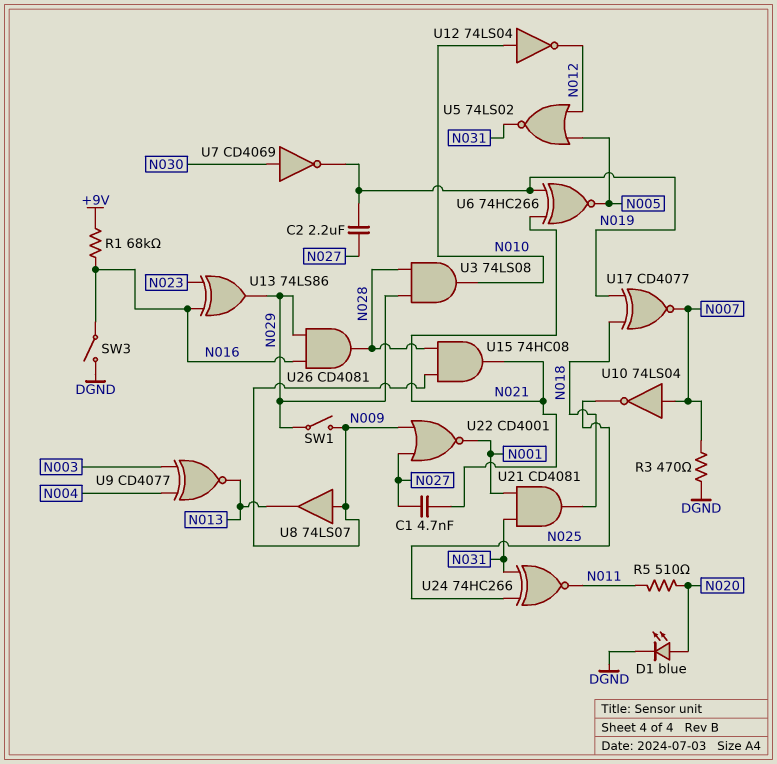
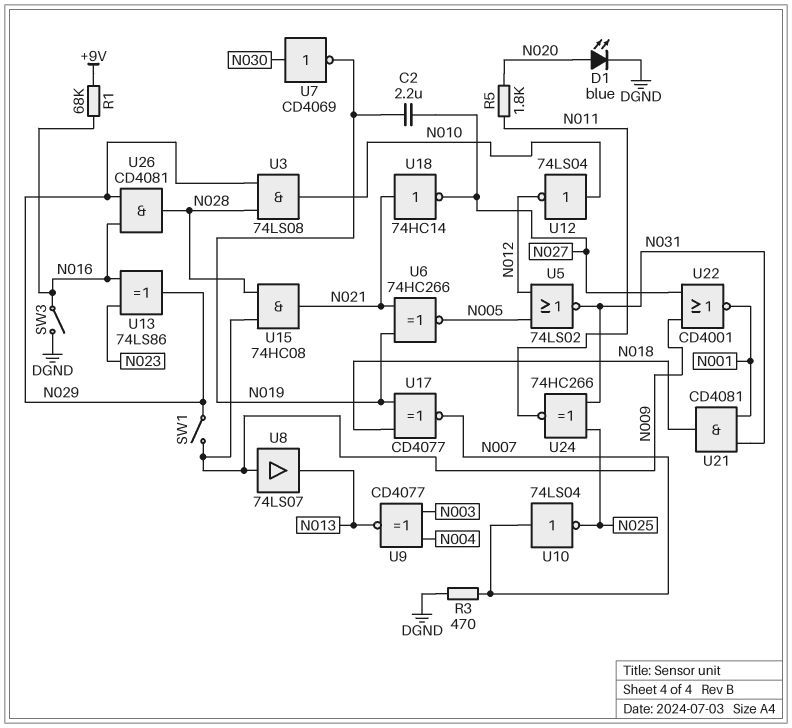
C1: 4.7nF (N021, N027) -> none
R5: 510 (N011, N020) -> 1.8k (N011, N020)
U18: none -> NOT 74HC14 (in N021, out N027)

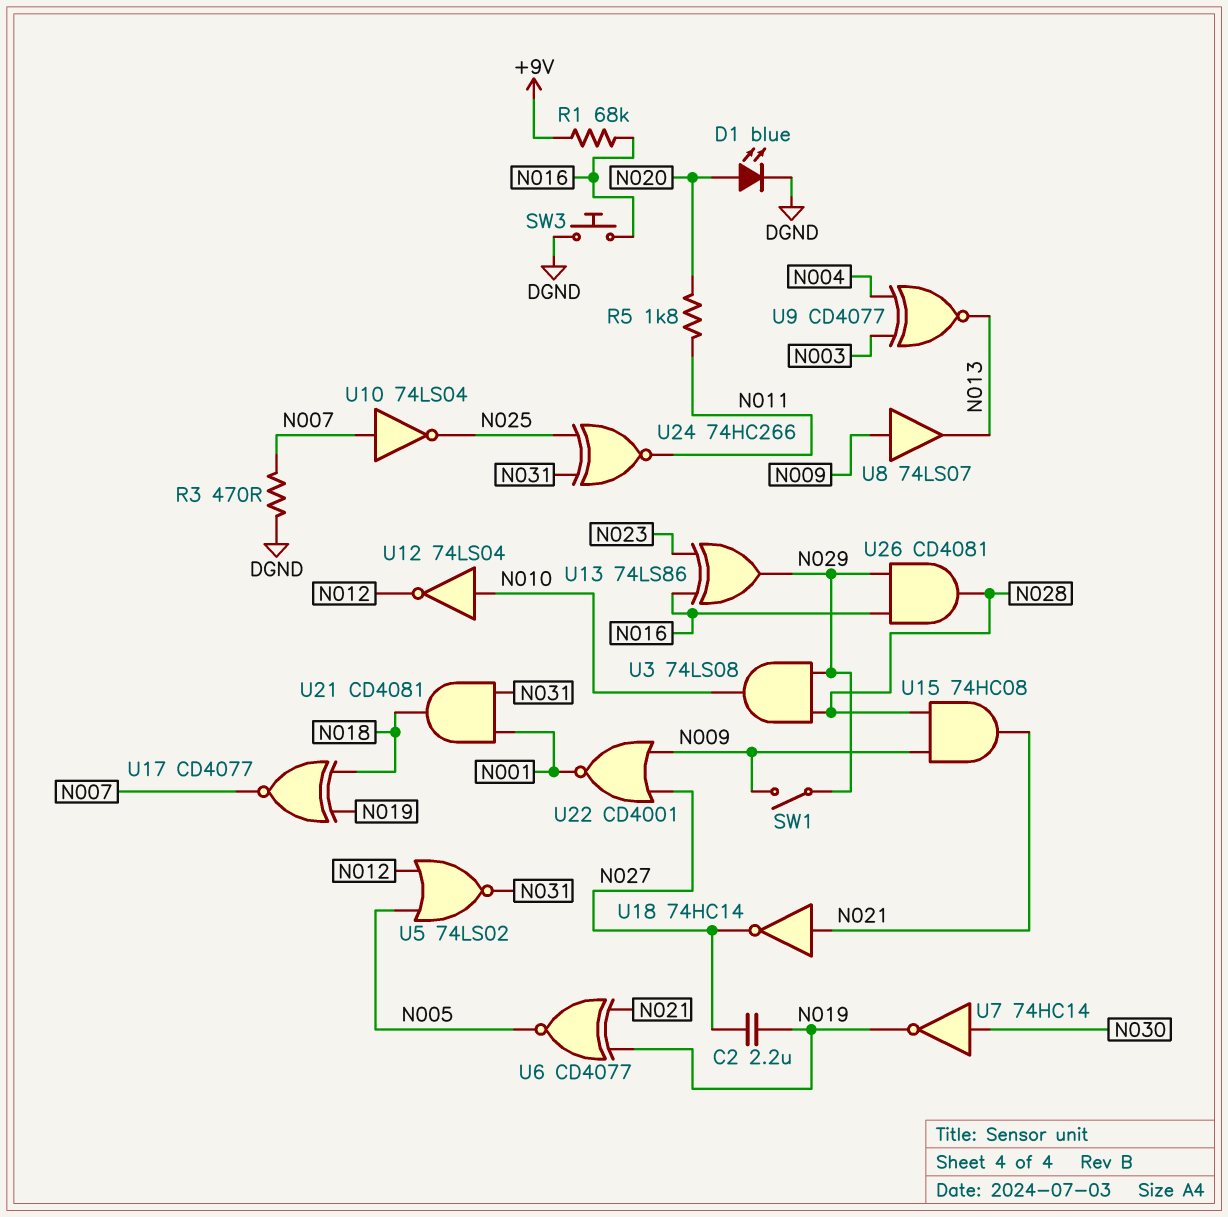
SW3: switch (DGND, N016) -> button (DGND, N016)
U6: XNOR 74HC266 (in N019, in N021, out N005) -> XNOR CD4077 (in N019, in N021, out N005)
U7: NOT CD4069 (in N030, out N019) -> NOT 74HC14 (in N030, out N019)

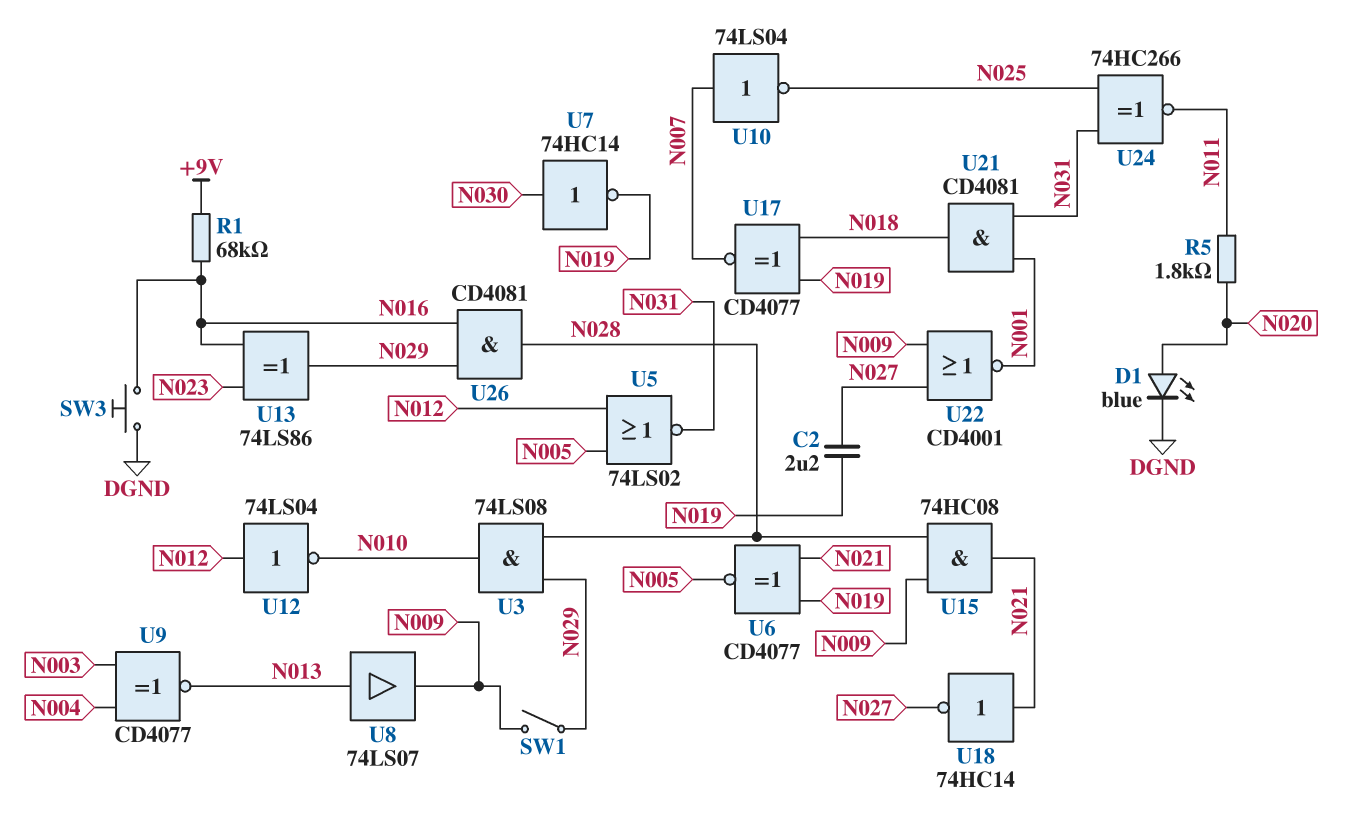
R3: 470 (DGND, N007) -> none
U8: buffer 74LS07 (in N009, out N013) -> buffer 74LS07 (in N013, out N009)
U12: NOT 74LS04 (in N010, out N012) -> NOT 74LS04 (in N012, out N010)

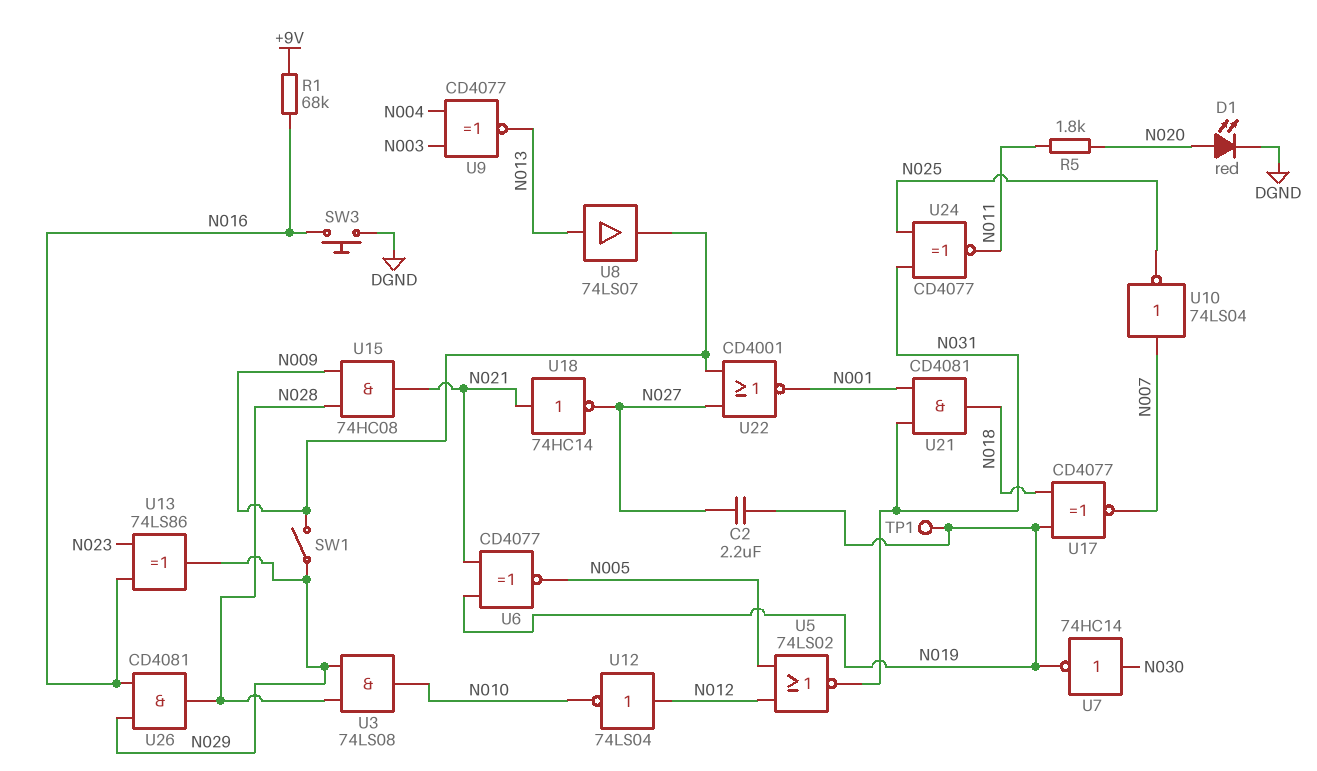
D1: LED blue (A N020, K DGND) -> LED red (A N020, K DGND)
TP1: none -> test point (N019)
U24: XNOR 74HC266 (in N025, in N031, out N011) -> XNOR CD4077 (in N025, in N031, out N011)

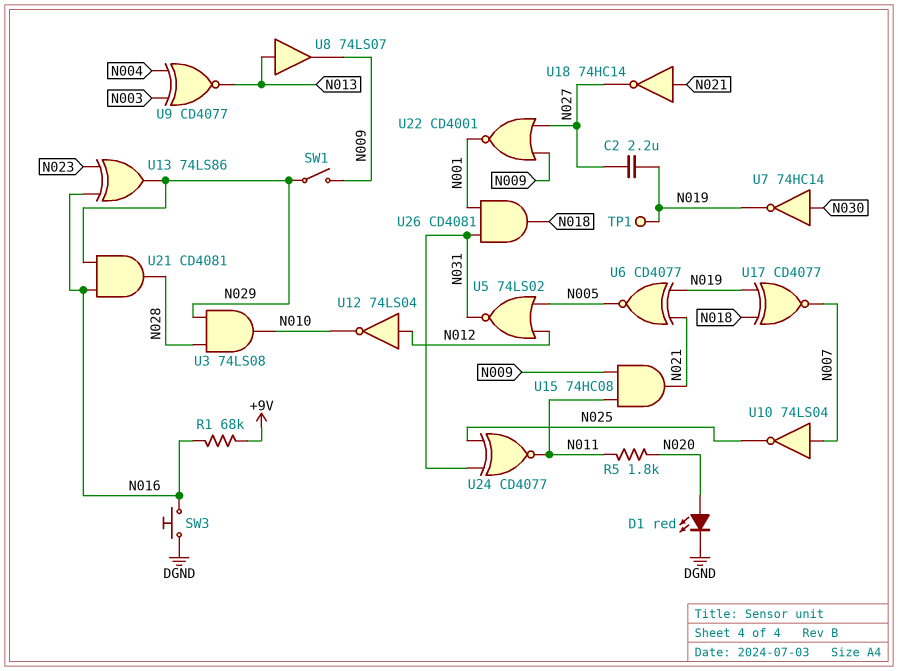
U15: AND 74HC08 (in N009, in N028, out N021) -> AND 74HC08 (in N009, in N011, out N021)
U21: AND CD4081 (in N001, in N031, out N018) -> AND CD4081 (in N016, in N029, out N028)
U26: AND CD4081 (in N016, in N029, out N028) -> AND CD4081 (in N001, in N031, out N018)

